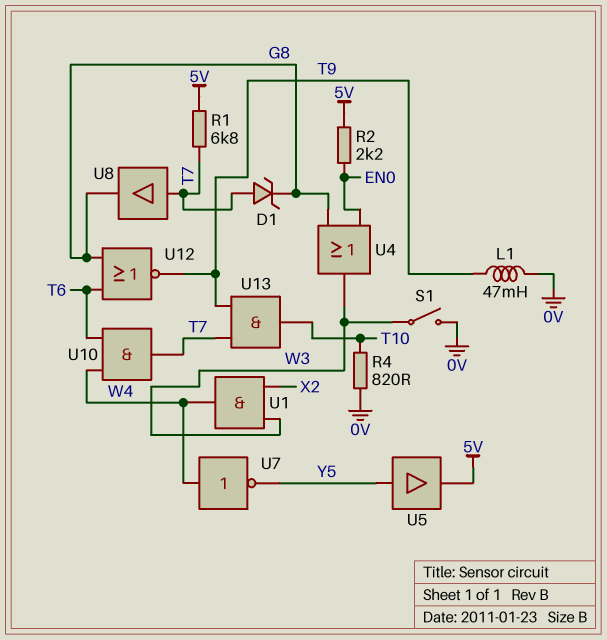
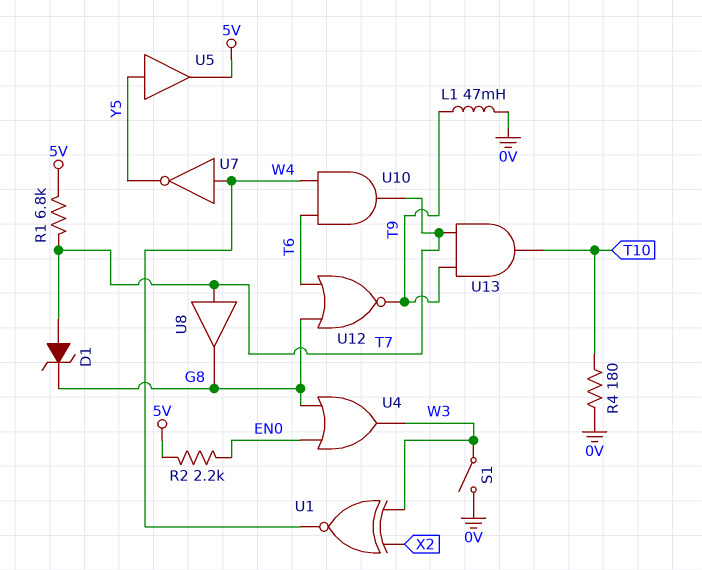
R4: 820 (0V, T10) -> 180 (0V, T10)
U1: AND (in W3, in X2, out W4) -> XNOR (in W3, in X2, out W4)

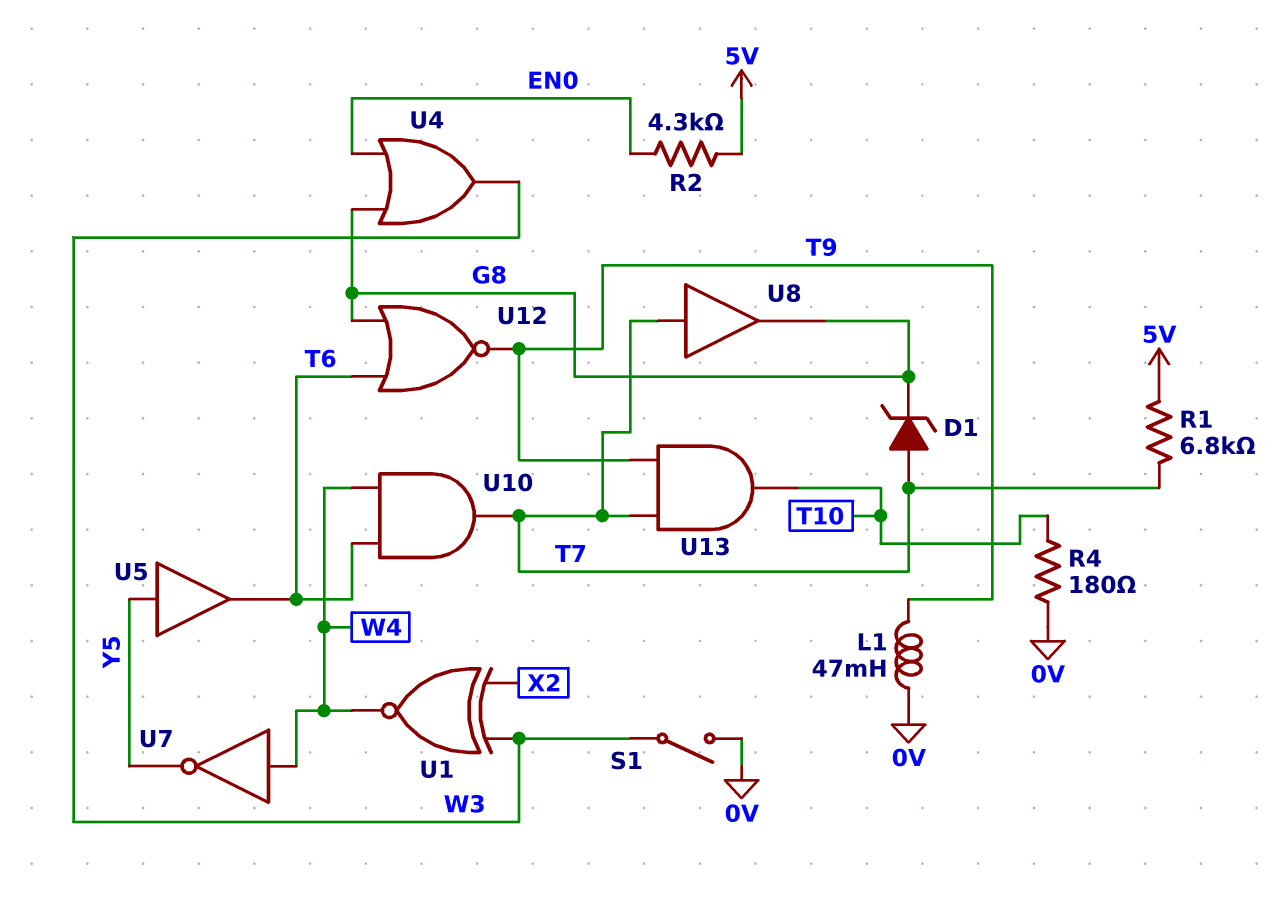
R2: 2.2k (5V, EN0) -> 4.3k (5V, EN0)
U5: buffer (in Y5, out 5V) -> buffer (in Y5, out T6)

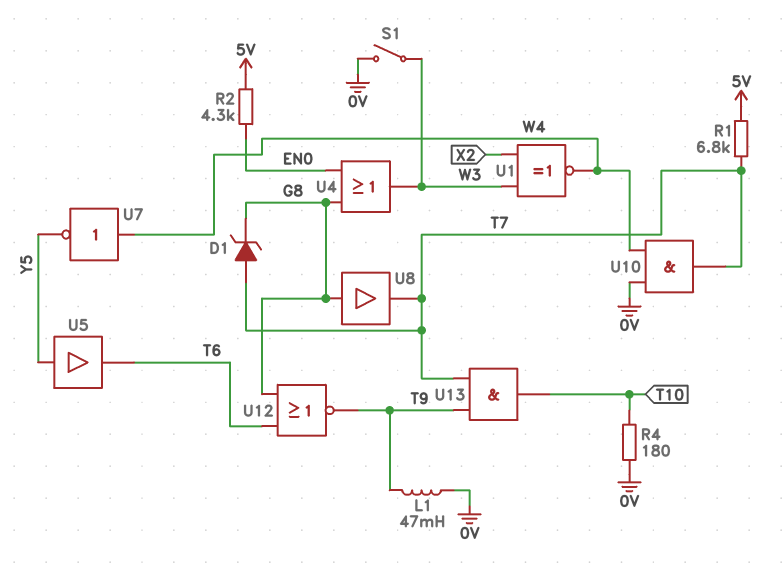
U8: buffer (in T7, out G8) -> buffer (in G8, out T7)
U10: AND (in T6, in W4, out T7) -> AND (in 0V, in W4, out T7)

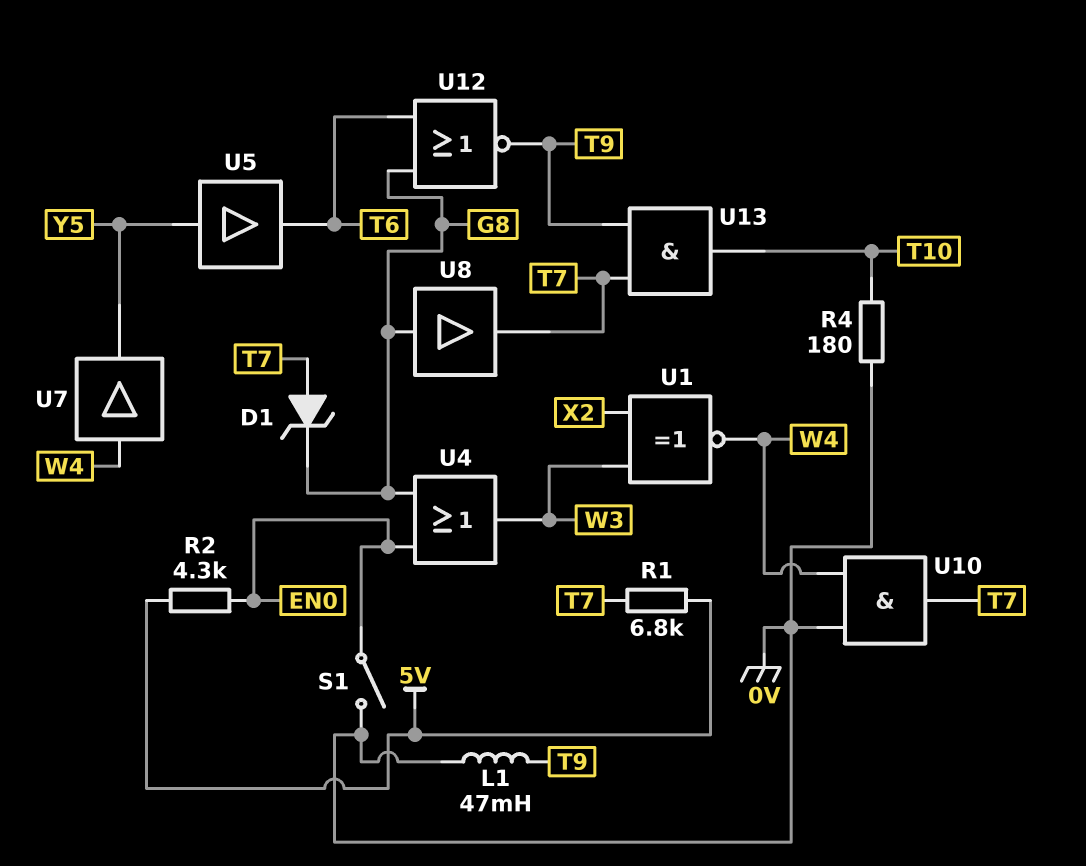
S1: switch (0V, W3) -> switch (0V, EN0)
U7: NOT (in W4, out Y5) -> buffer (in W4, out Y5)

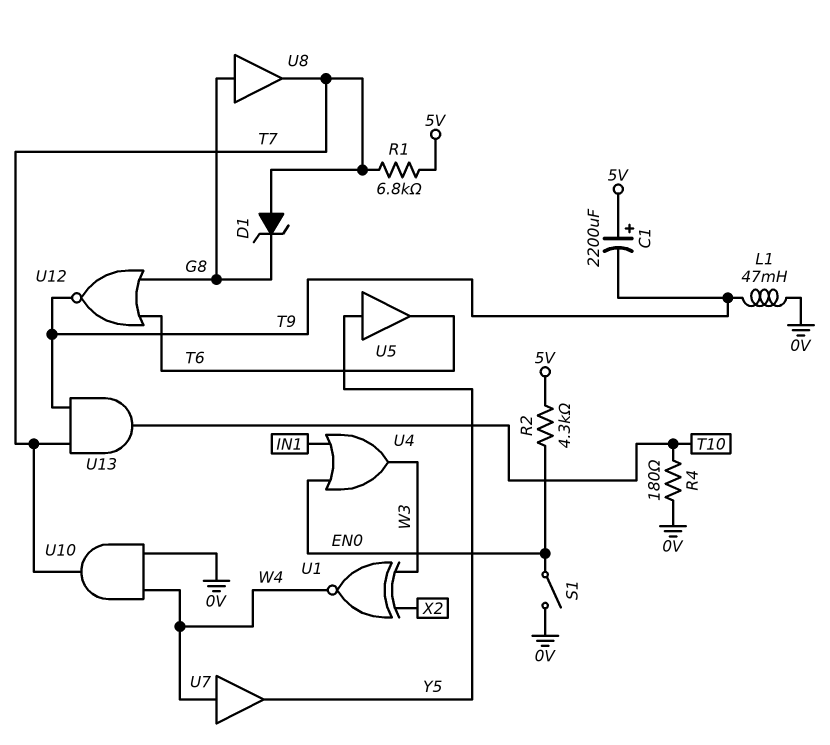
C1: none -> 2200uF (plus 5V, minus T9)
U4: OR (in EN0, in G8, out W3) -> OR (in EN0, in IN1, out W3)

